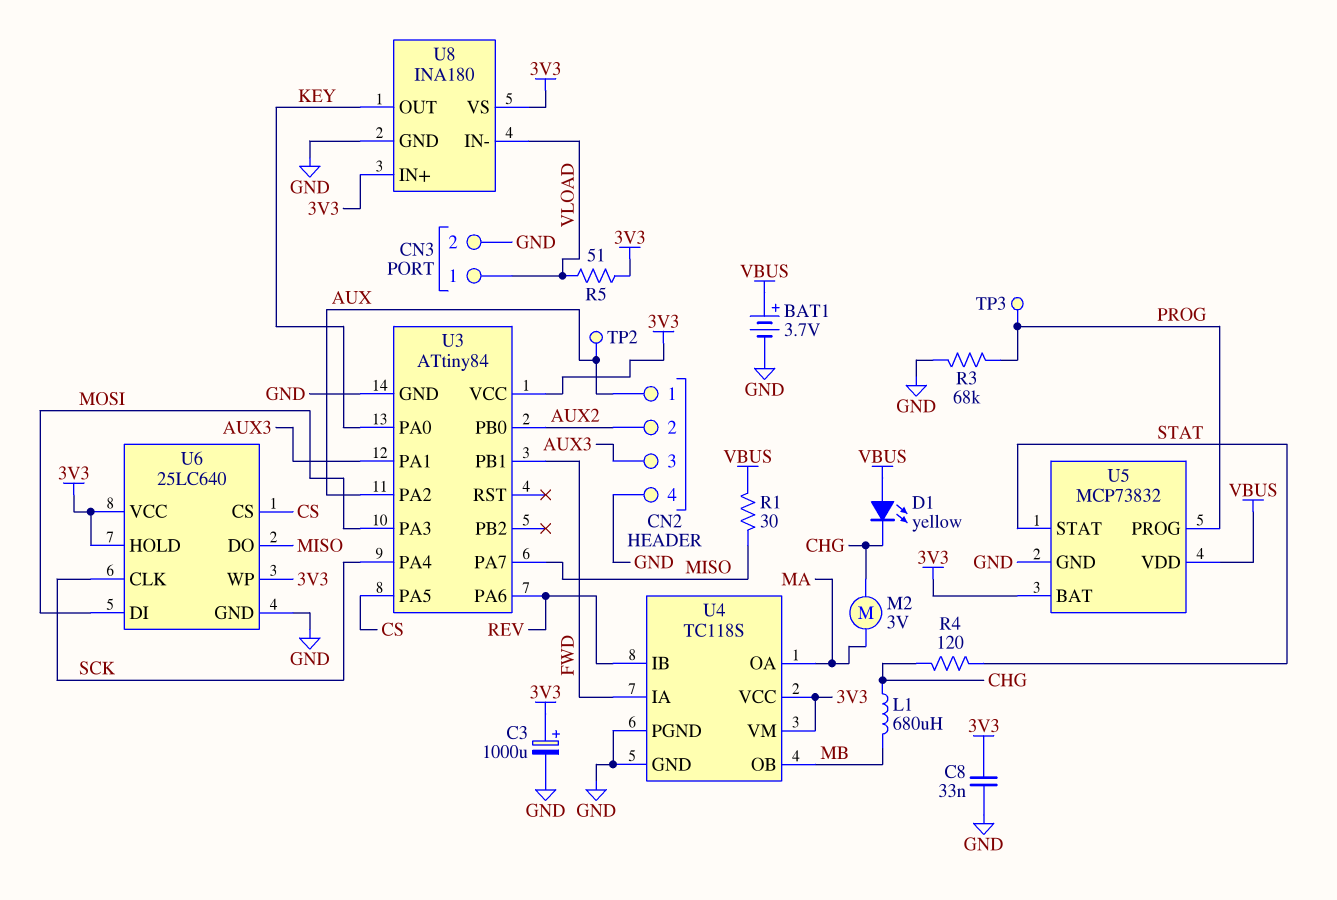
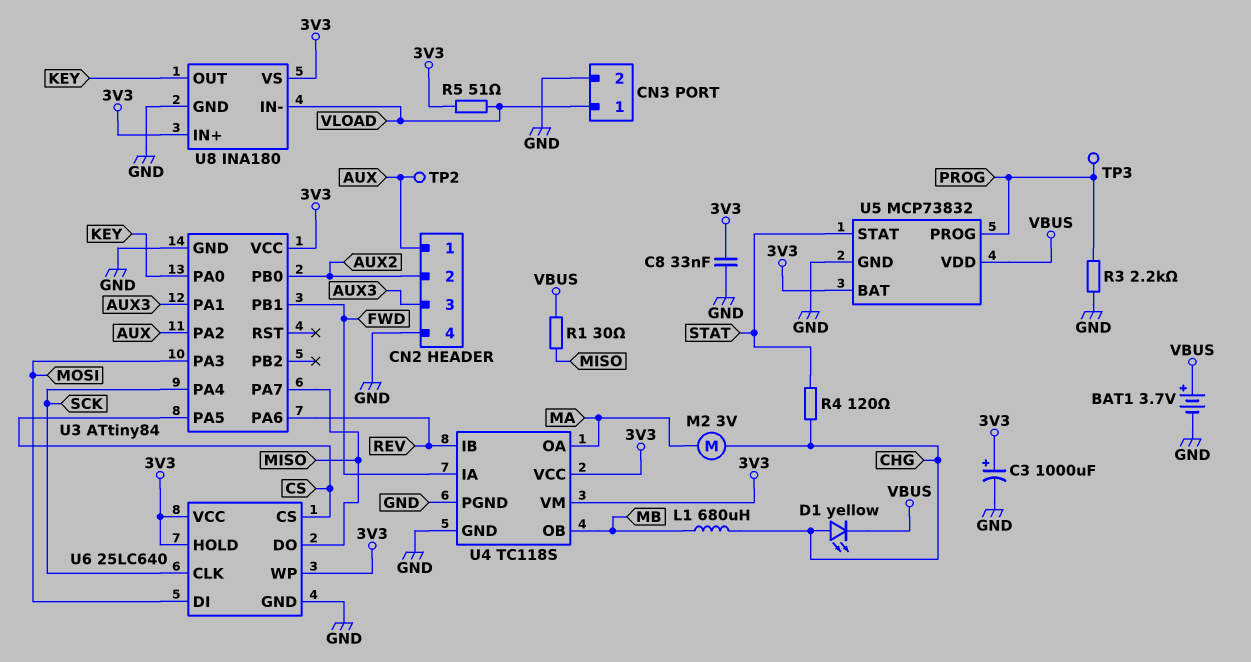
D1: LED yellow (A VBUS, K CHG) -> LED yellow (A CHG, K VBUS)
R3: 68k (GND, PROG) -> 2.2k (GND, PROG)

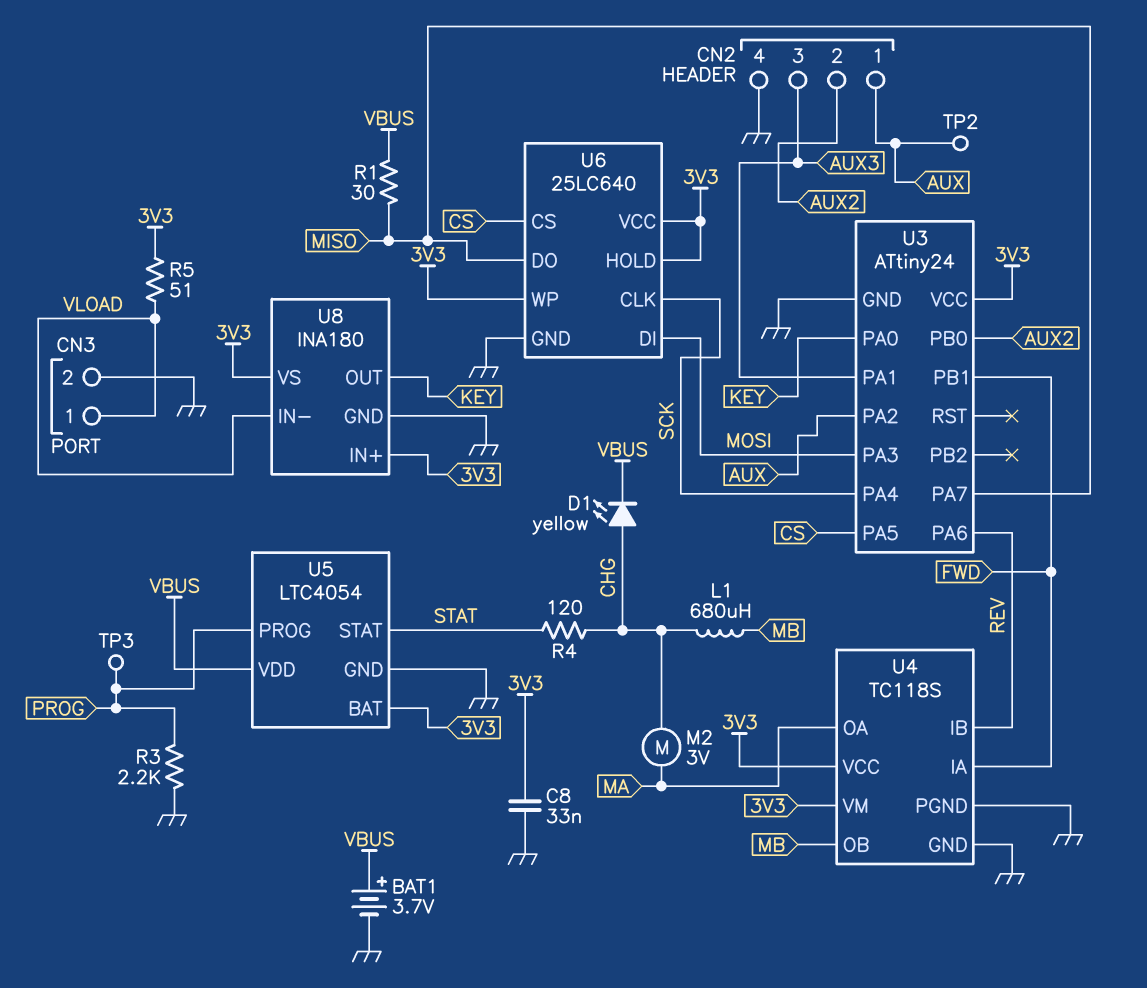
C3: 1000uF (plus 3V3, minus GND) -> none
U3: ATtiny84 -> ATtiny24
U5: MCP73832 -> LTC4054

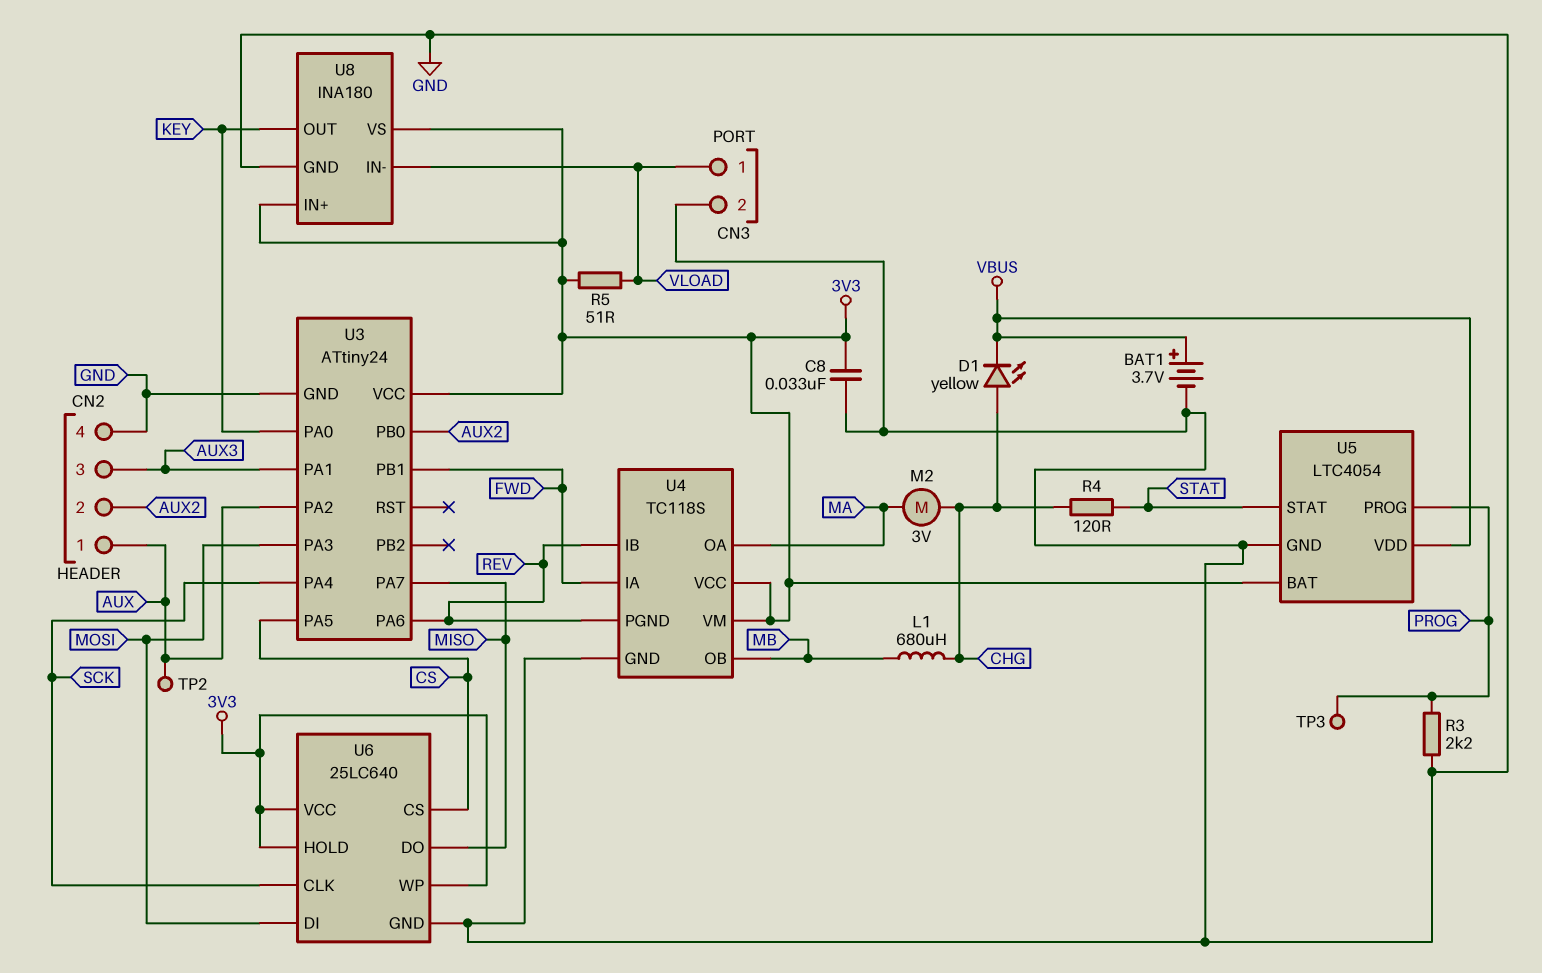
R1: 30 (MISO, VBUS) -> none
U4 pin PGND: GND -> REV

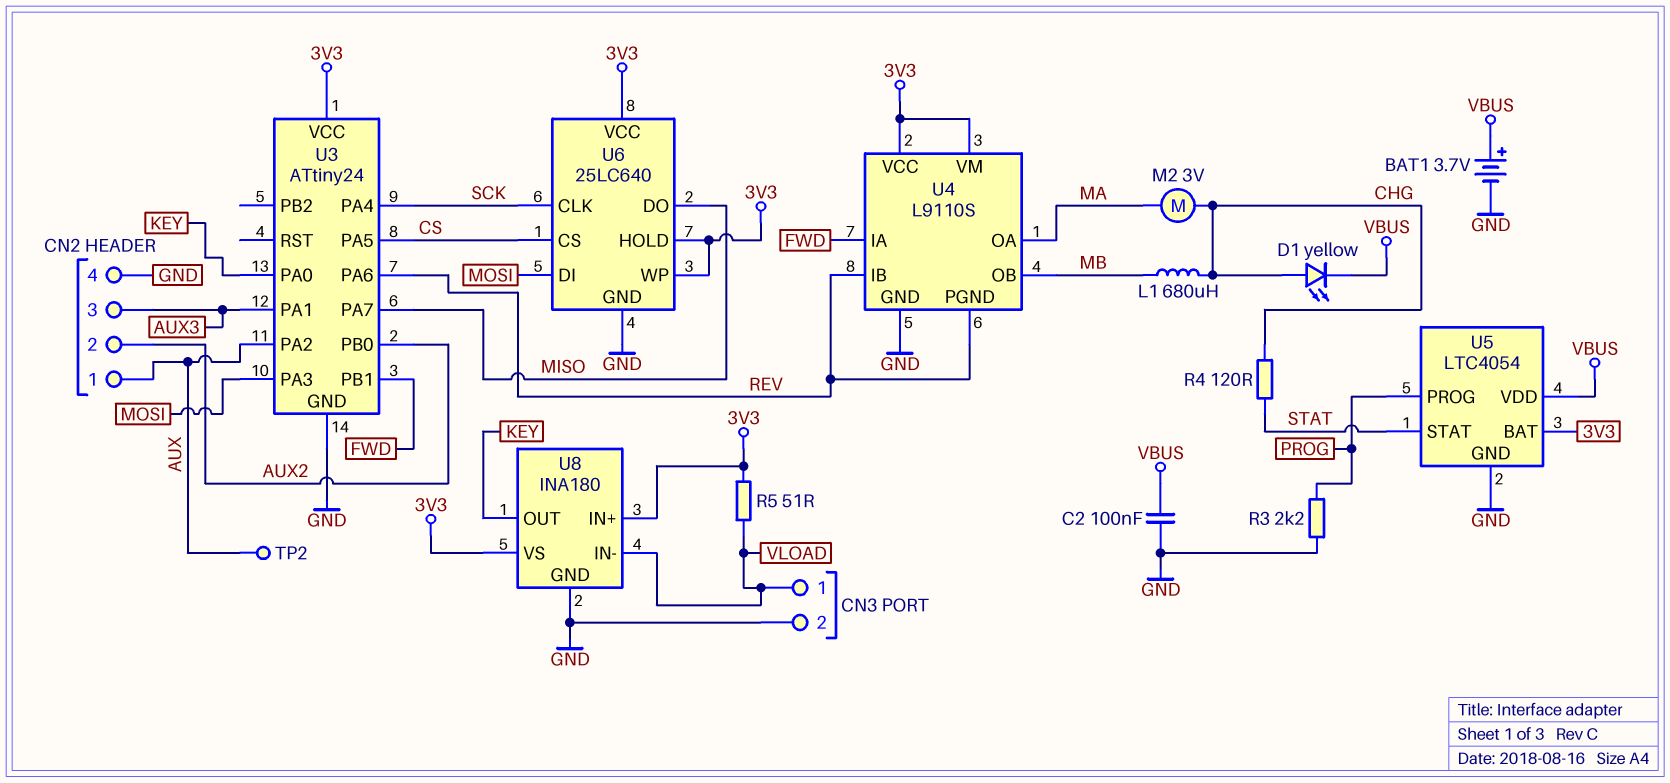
C2: none -> 100nF (GND, VBUS)
C8: 33nF (3V3, GND) -> none
TP3: test point (PROG) -> none
U4: TC118S -> L9110S

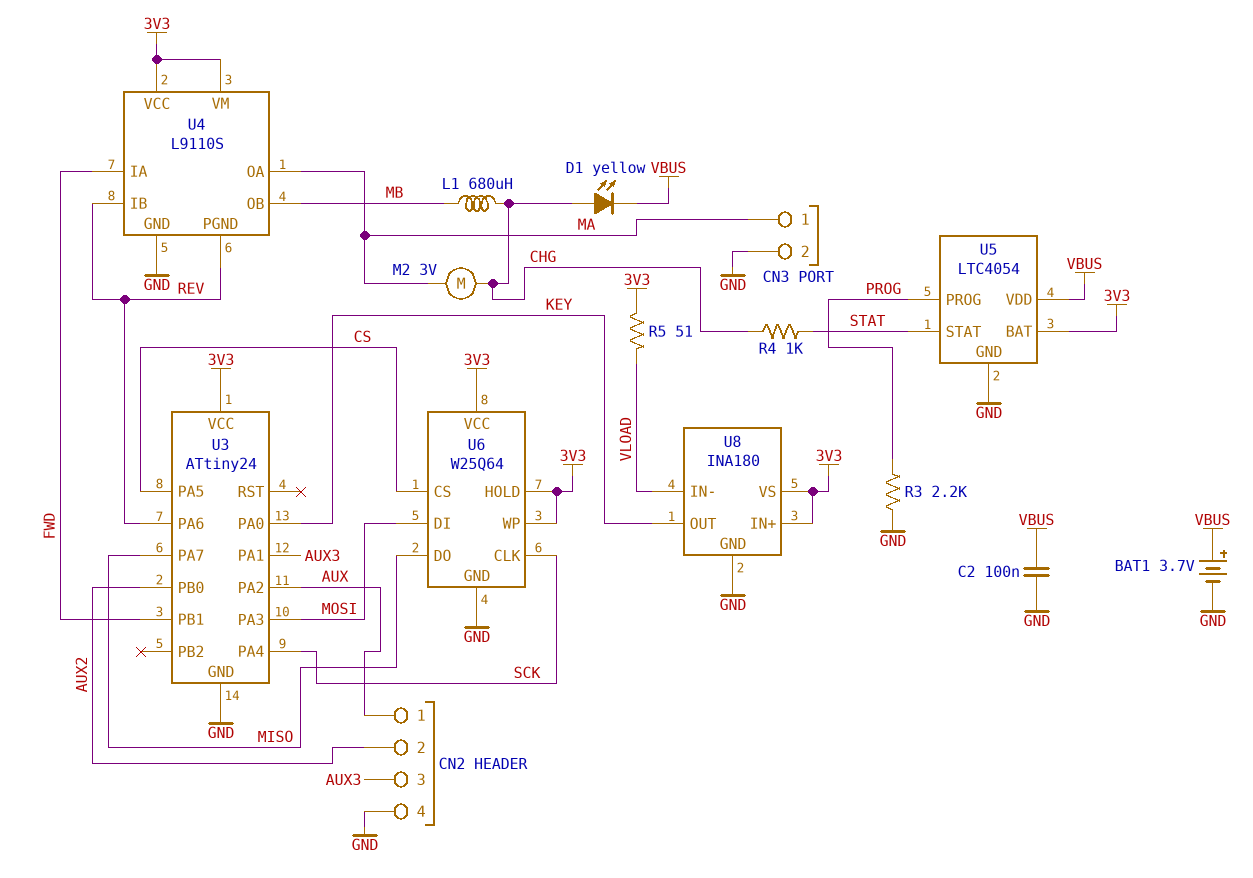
CN3 pin 1: VLOAD -> MA
R4: 120 (CHG, STAT) -> 1k (CHG, STAT)
TP2: test point (AUX) -> none
U6: 25LC640 -> W25Q64

